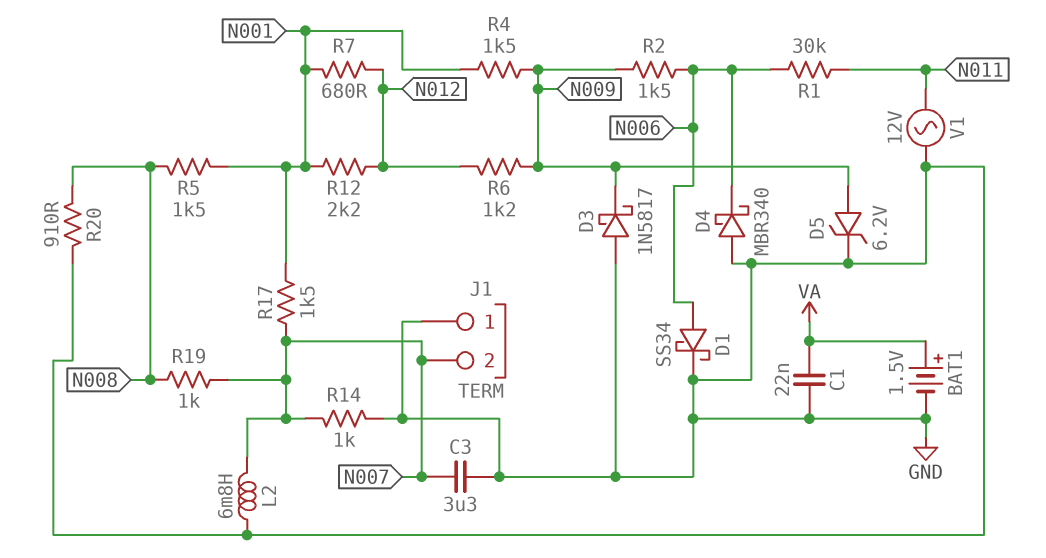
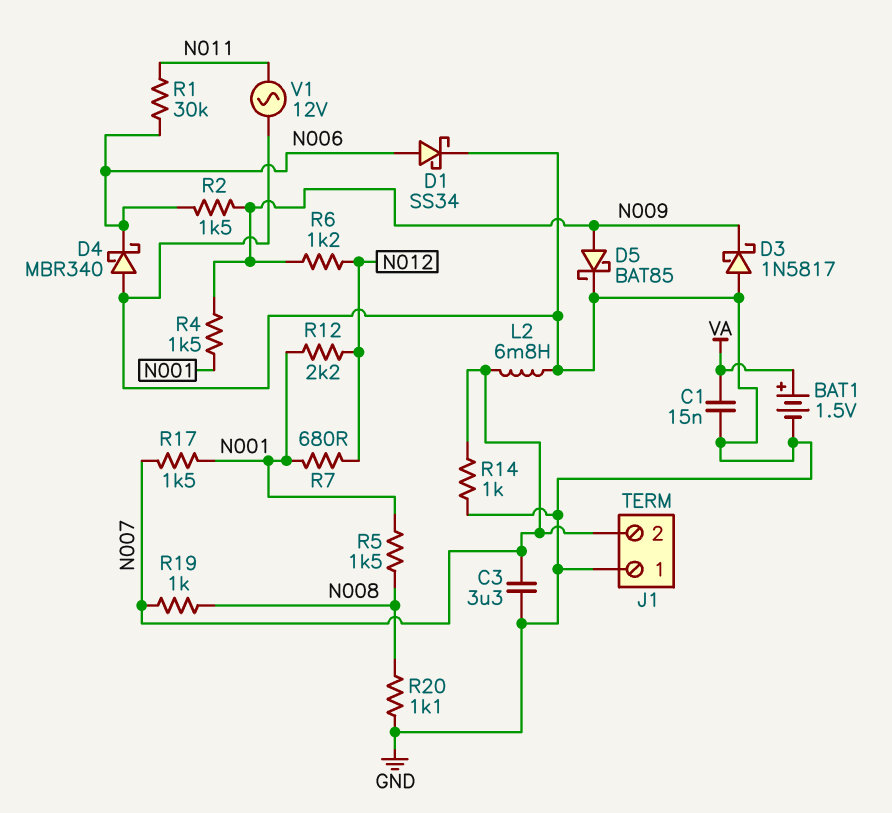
C1: 22nF (GND, VA) -> 15nF (GND, VA)
D5: zener 6.2V (A N009, K GND) -> schottky BAT85 (A N009, K GND)
R20: 910 (GND, N008) -> 1.1k (GND, N008)

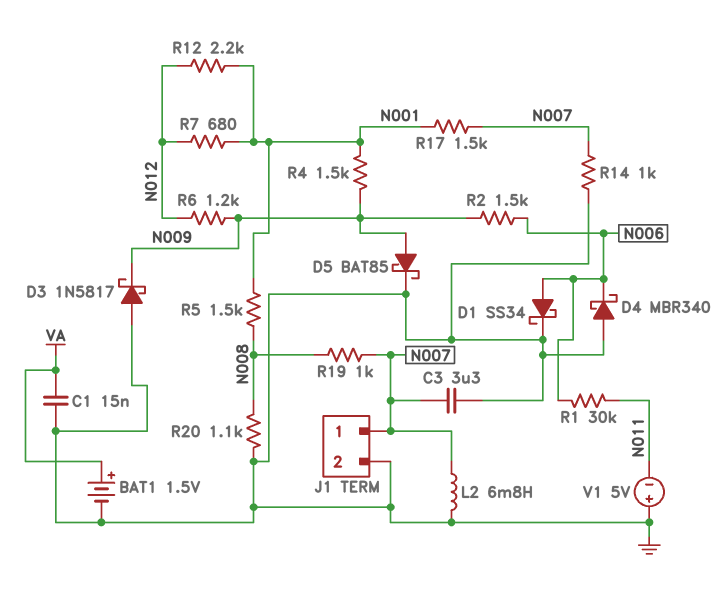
J1 pin 1: GND -> N007
J1 pin 2: N007 -> GND
V1: AC 12V (GND, N011) -> 5V (plus GND, minus N011)

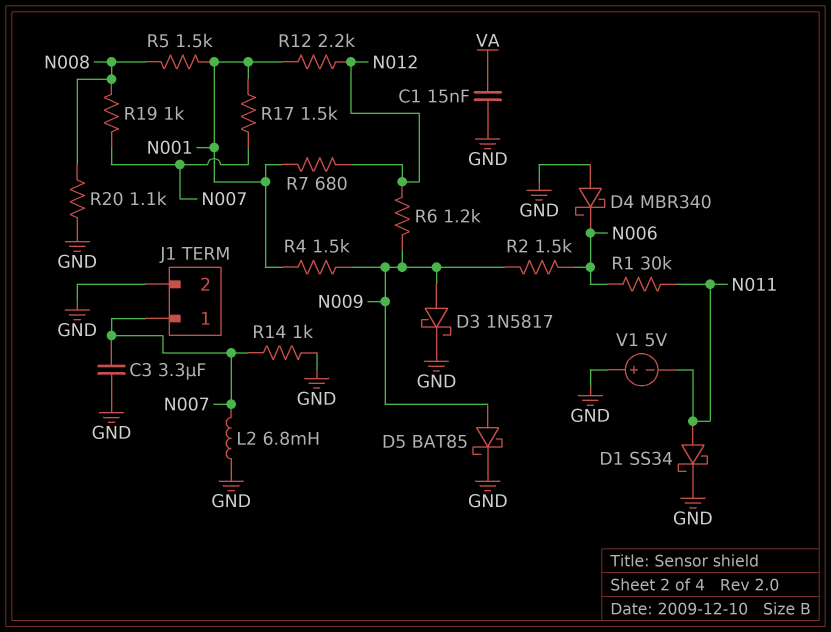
BAT1: 1.5V (plus VA, minus GND) -> none
D1: schottky SS34 (A N006, K GND) -> schottky SS34 (A N011, K GND)
D3: schottky 1N5817 (A GND, K N009) -> schottky 1N5817 (A N009, K GND)

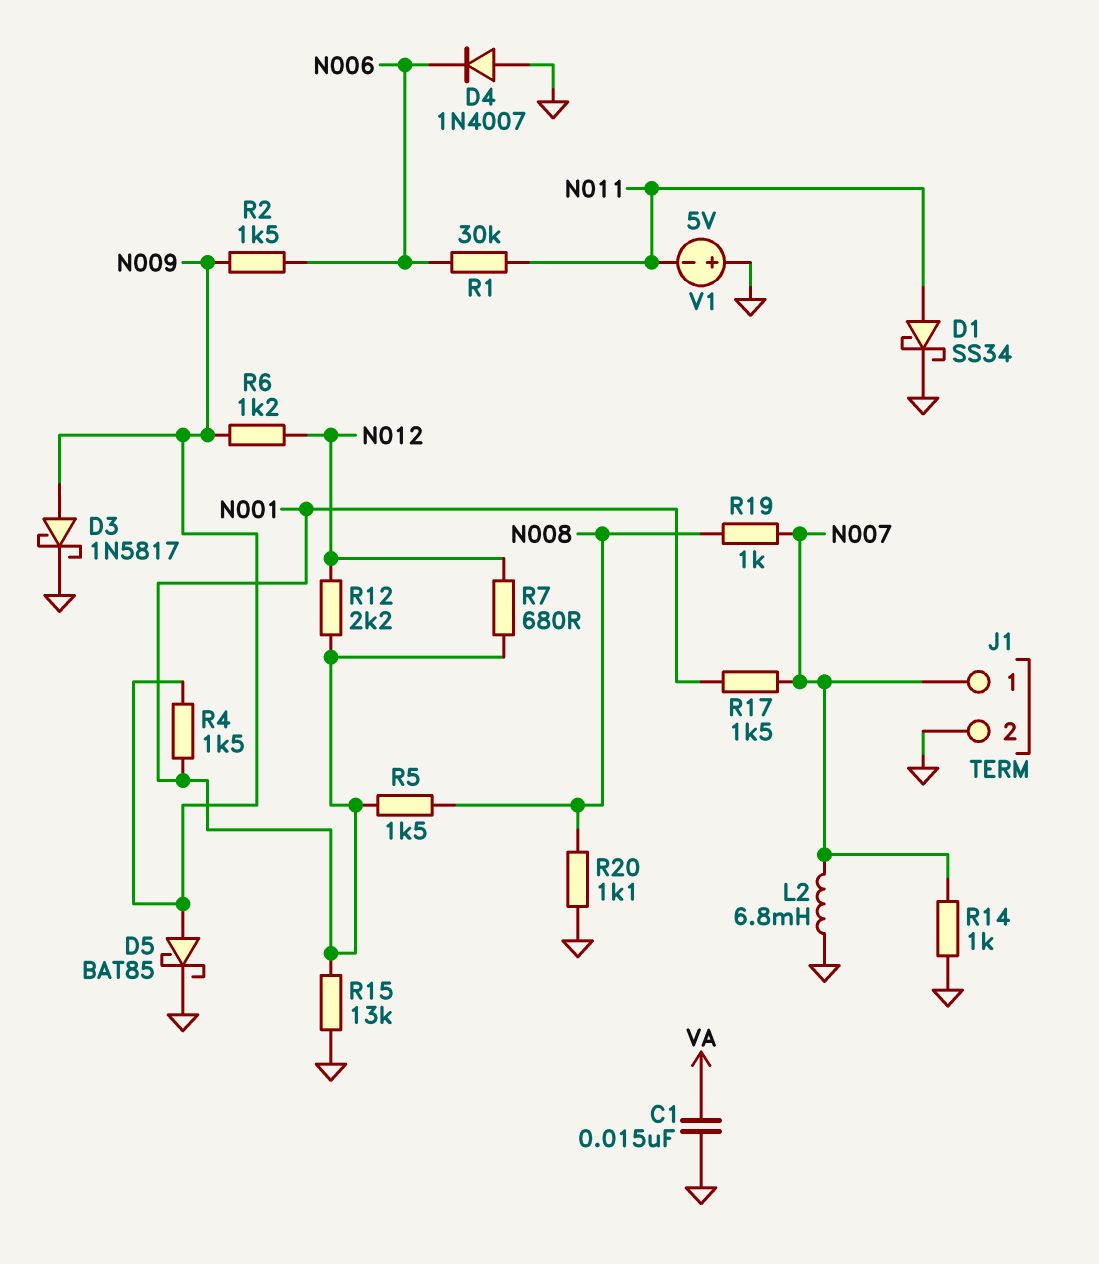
C3: 3.3uF (GND, N007) -> none
D4: schottky MBR340 (A GND, K N006) -> diode 1N4007 (A GND, K N006)
R15: none -> 13k (GND, N001)

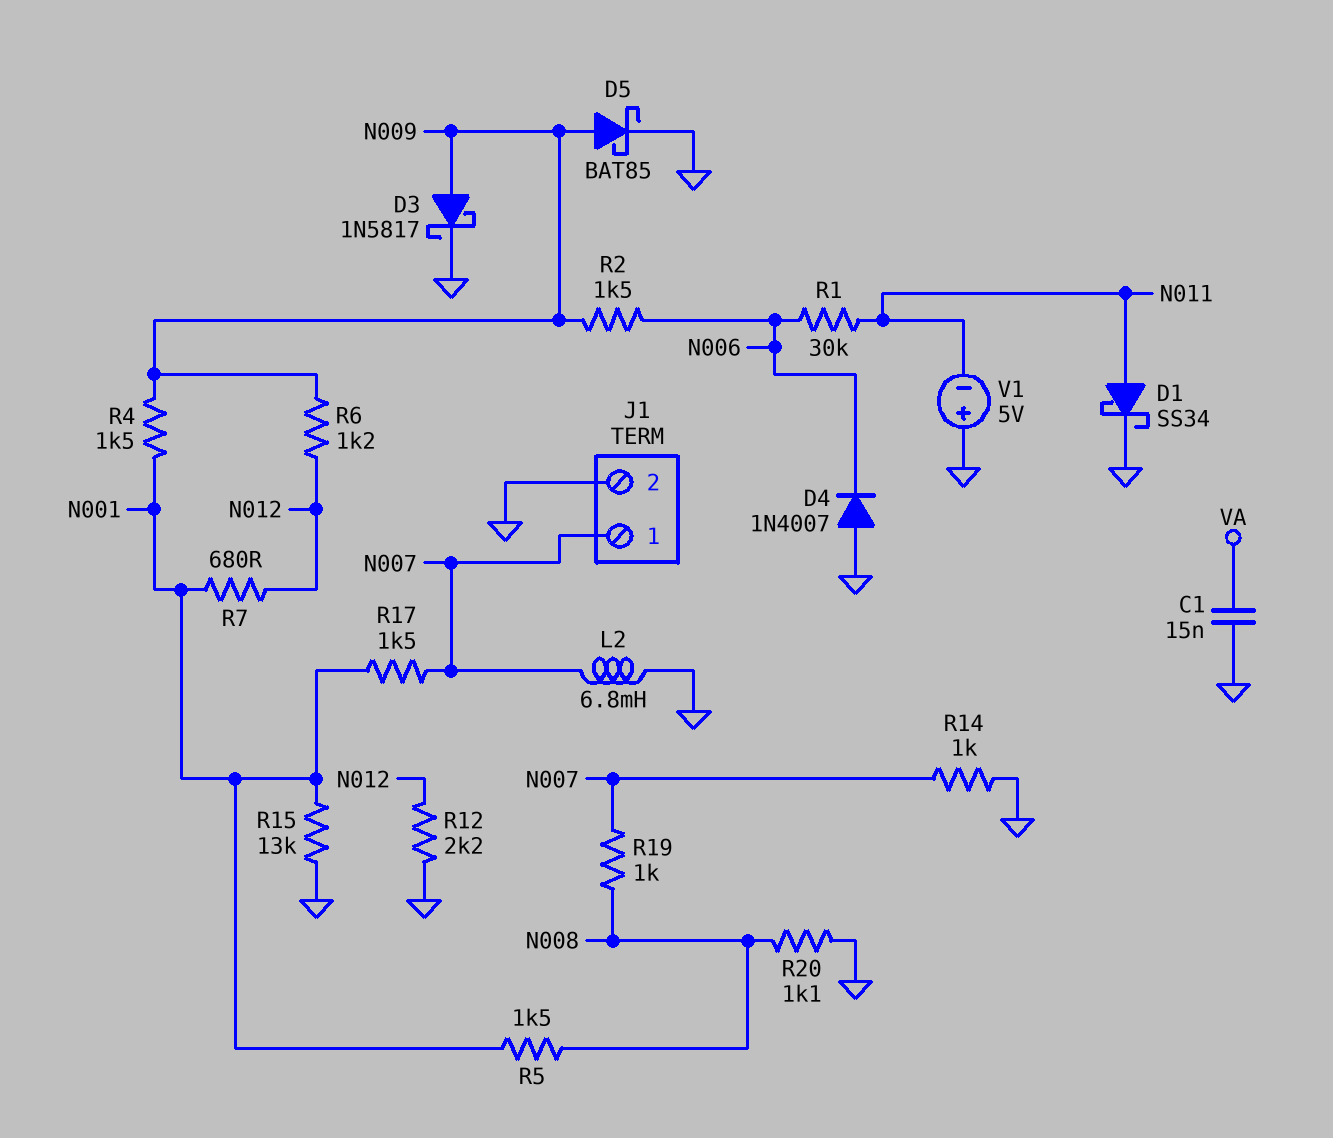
R12: 2.2k (N001, N012) -> 2.2k (GND, N012)

